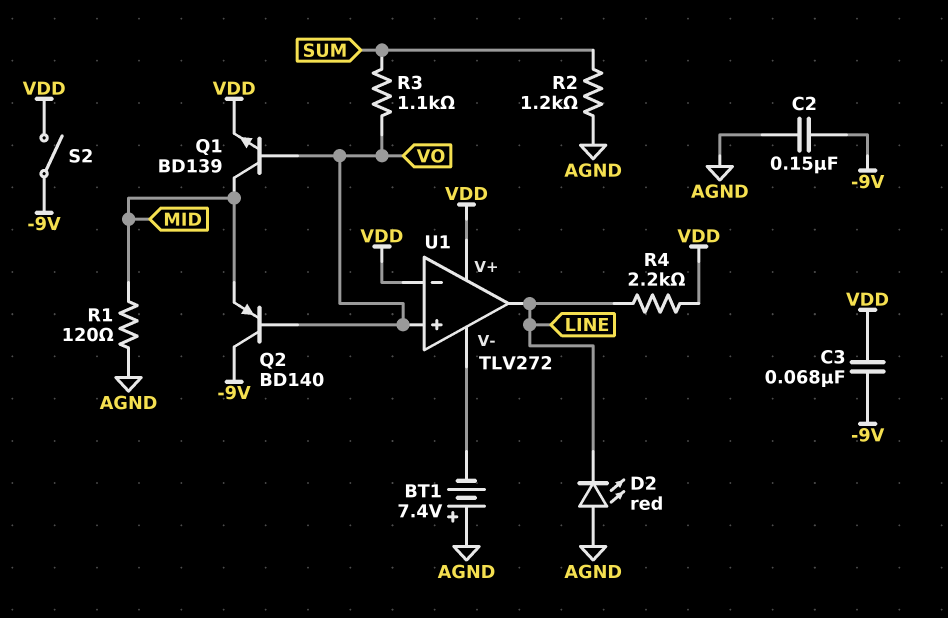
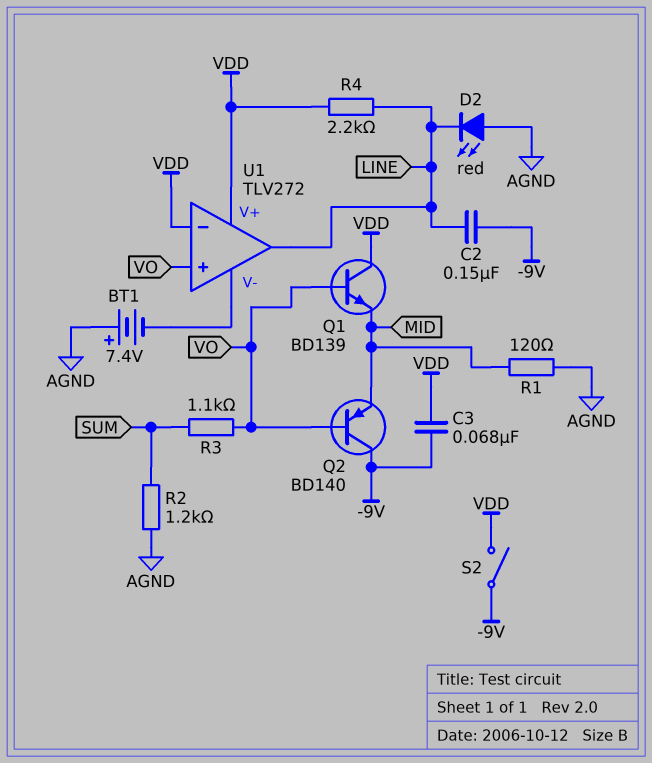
C2: 150nF (-9V, AGND) -> 150nF (-9V, LINE)
Q1: NPN BD139 (B VO, C MID, E VDD) -> NPN BD139 (B VO, C VDD, E MID)

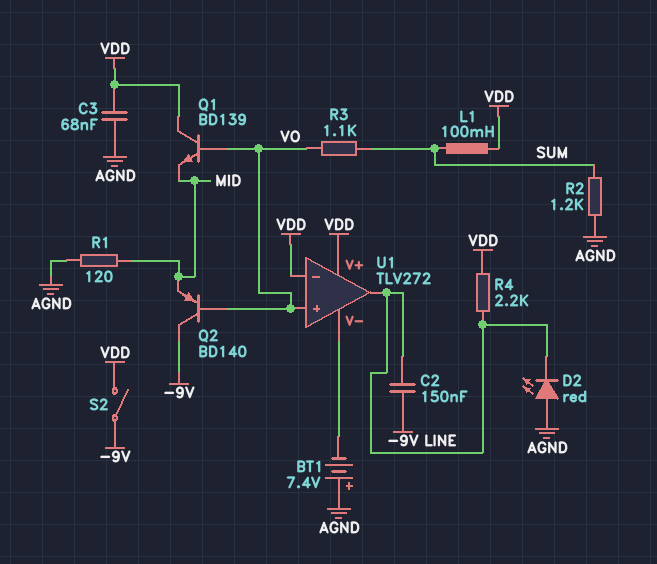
C3: 68nF (-9V, VDD) -> 68nF (AGND, VDD)
L1: none -> 100mH (SUM, VDD)

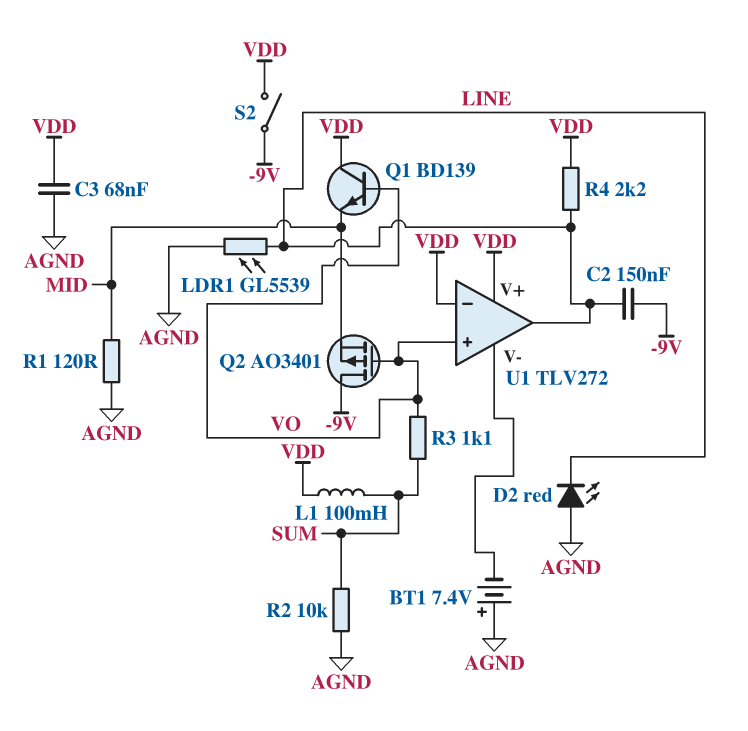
LDR1: none -> GL5539 (AGND, LINE)
Q2: PNP BD140 (B VO, C -9V, E MID) -> PMOS AO3401 (G VO, D -9V, S MID)
R2: 1.2k (AGND, SUM) -> 10k (AGND, SUM)

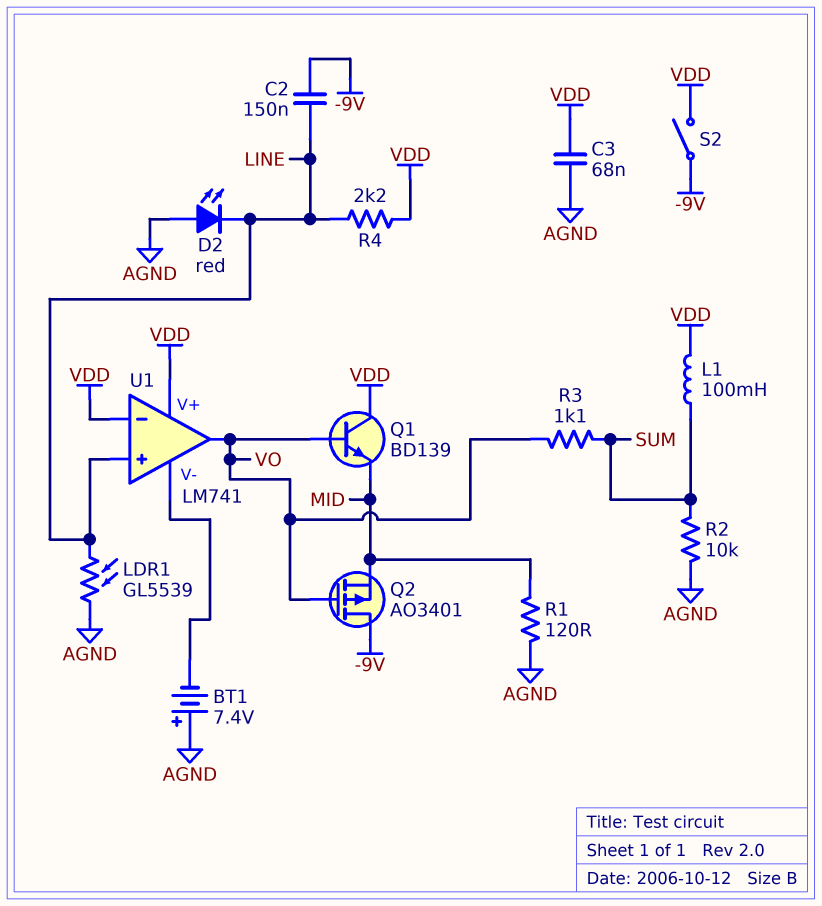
U1: TLV272 -> LM741
U1 pin in+: VO -> LINE
U1 pin out: LINE -> VO

